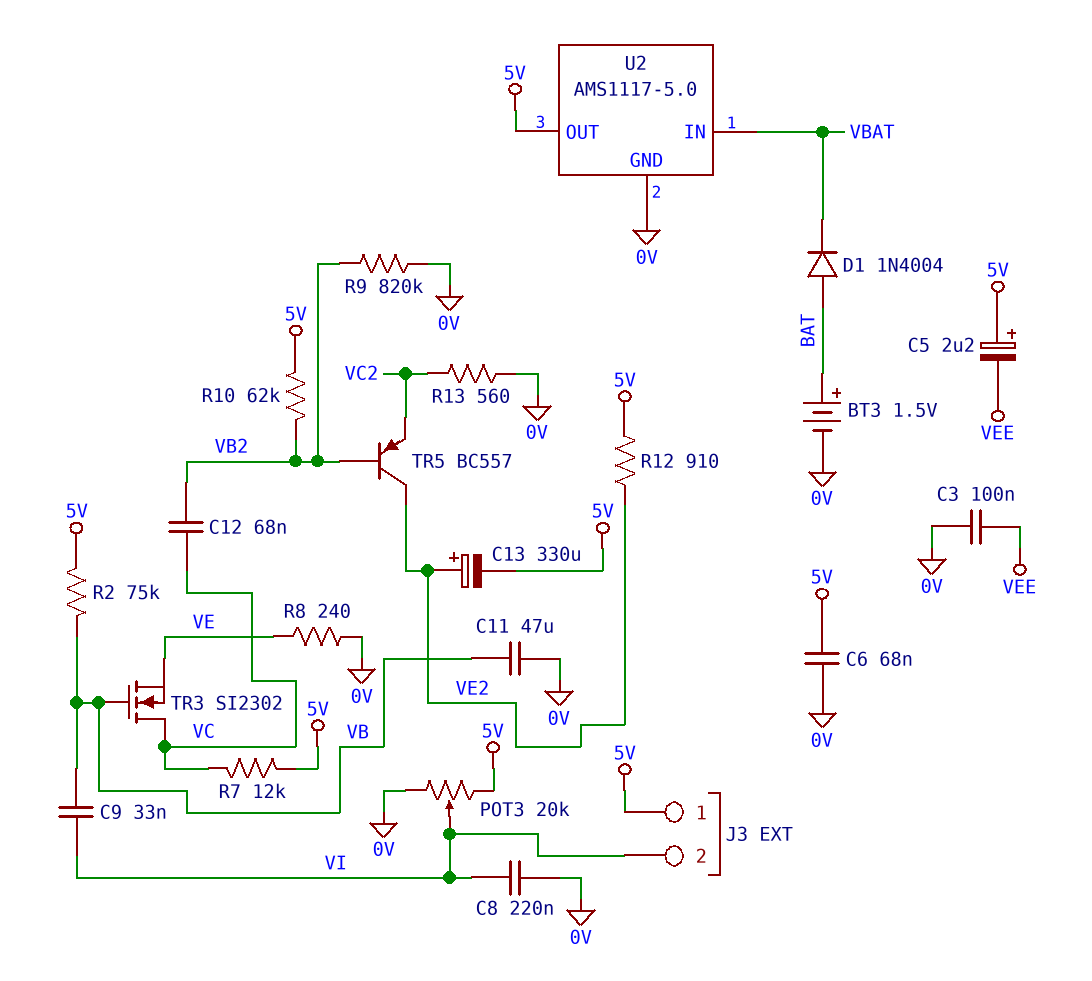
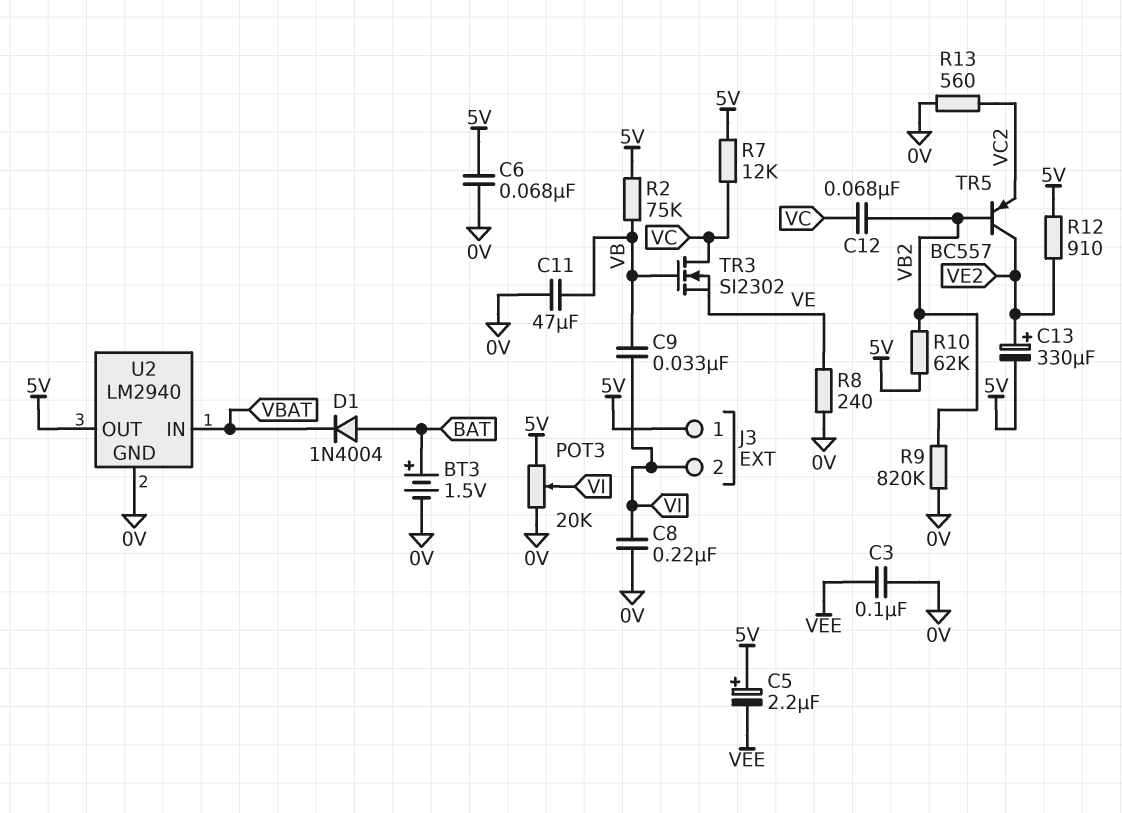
U2: AMS1117-5.0 -> LM2940

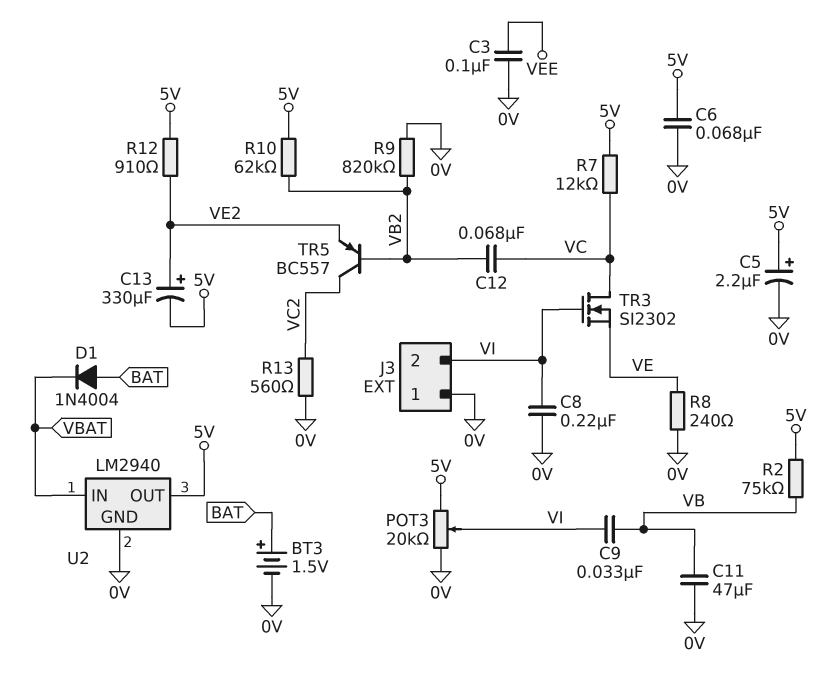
C5: 2.2uF (plus 5V, minus VEE) -> 2.2uF (plus 5V, minus 0V)
J3 pin 1: 5V -> 0V
TR3: NMOS SI2302 (G VB, D VC, S VE) -> NMOS SI2302 (G VI, D VC, S VE)
TR5: PNP BC557 (B VB2, C VE2, E VC2) -> PNP BC557 (B VB2, C VC2, E VE2)

